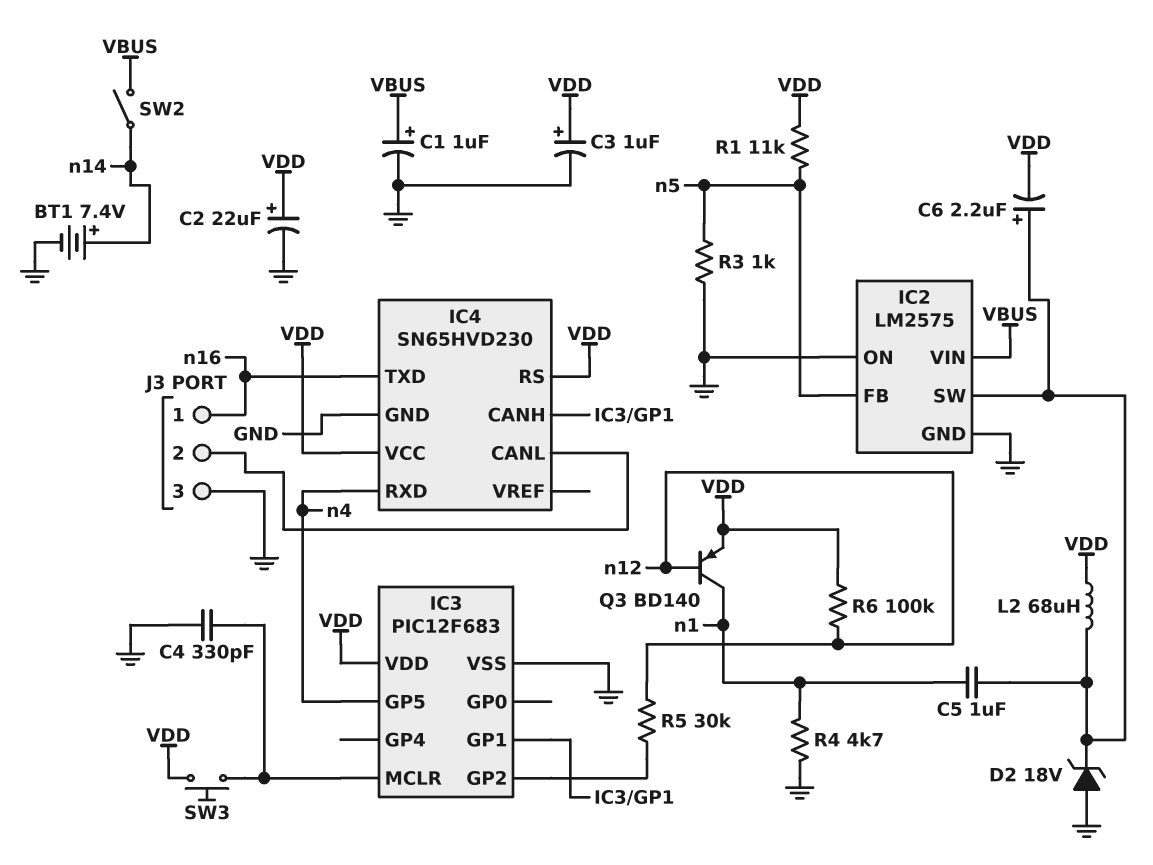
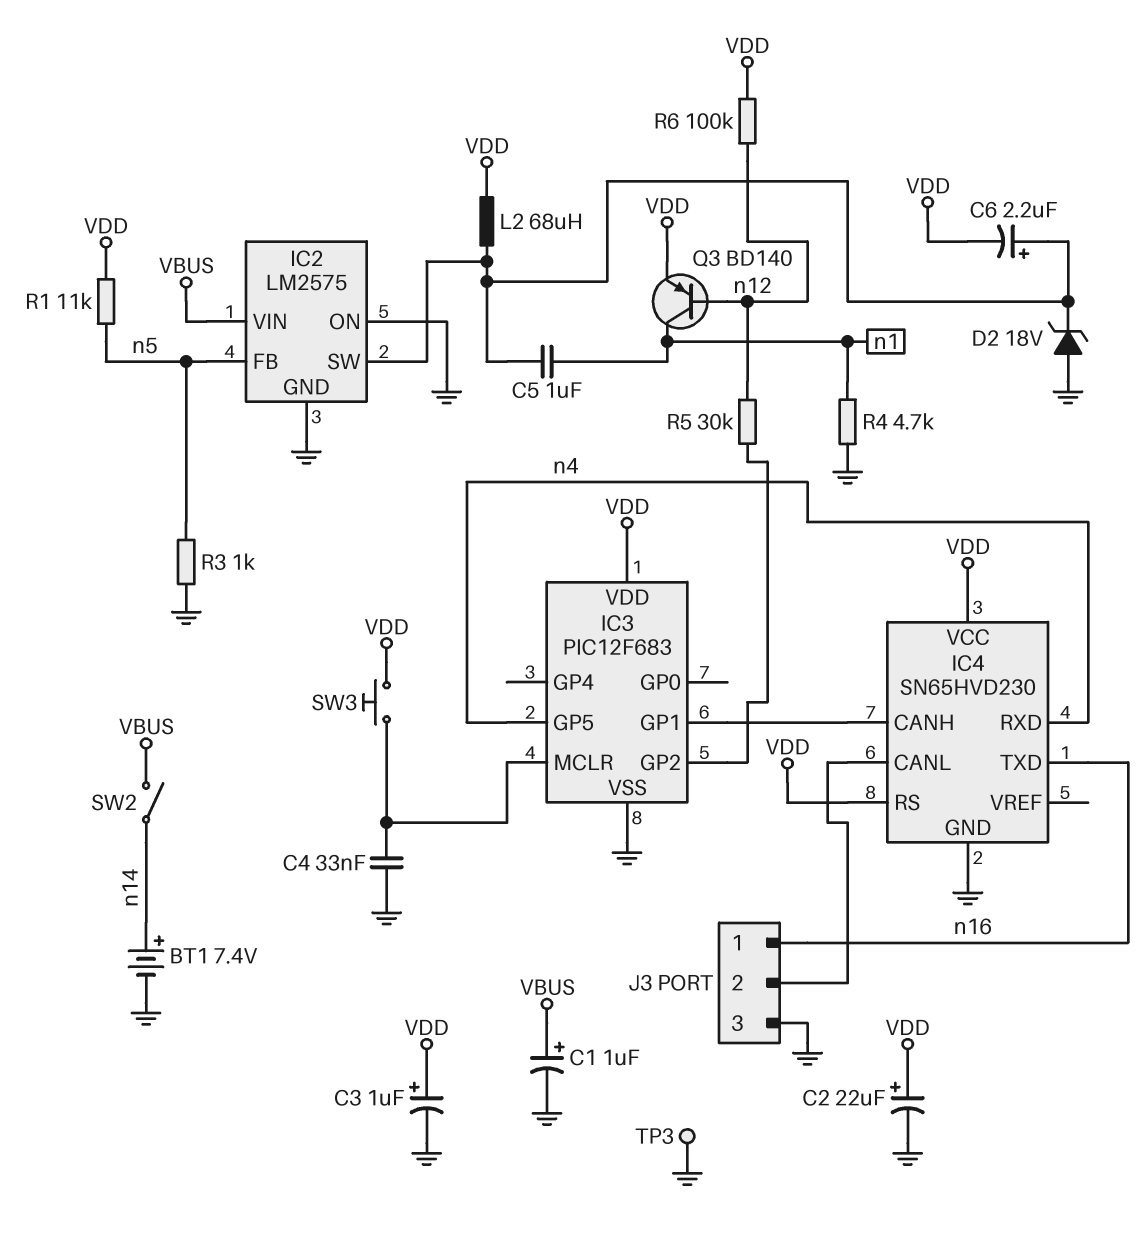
C4: 330pF (GND, IC3/MCLR) -> 33nF (GND, IC3/MCLR)
TP3: none -> test point (GND)

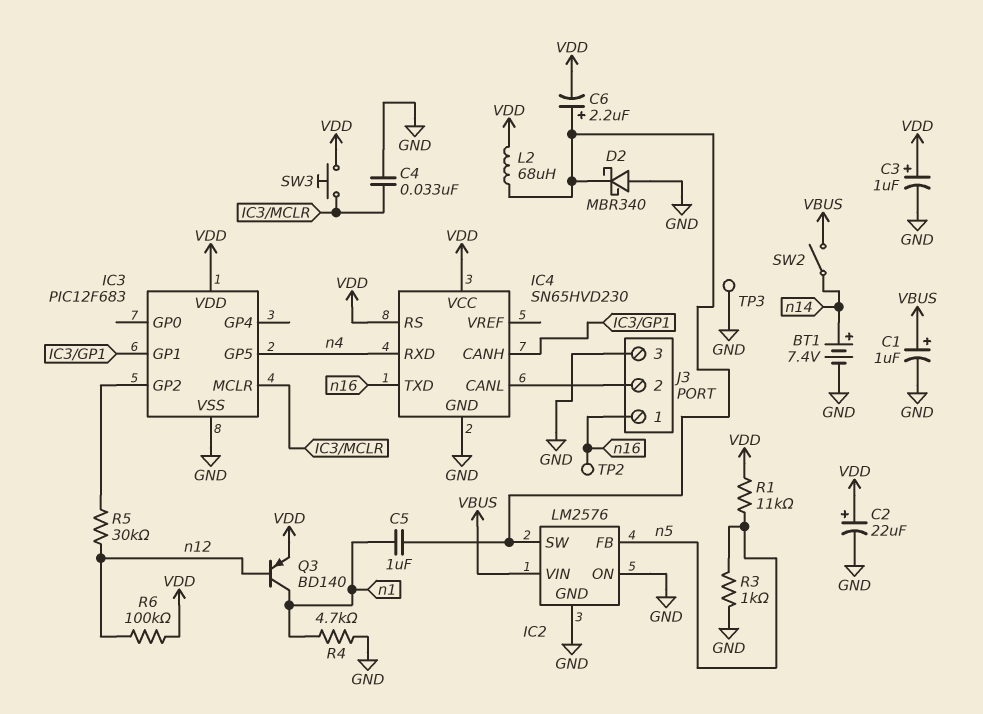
D2: zener 18V (A GND, K IC2/SW) -> schottky MBR340 (A GND, K IC2/SW)
IC2: LM2575 -> LM2576
TP2: none -> test point (n16)

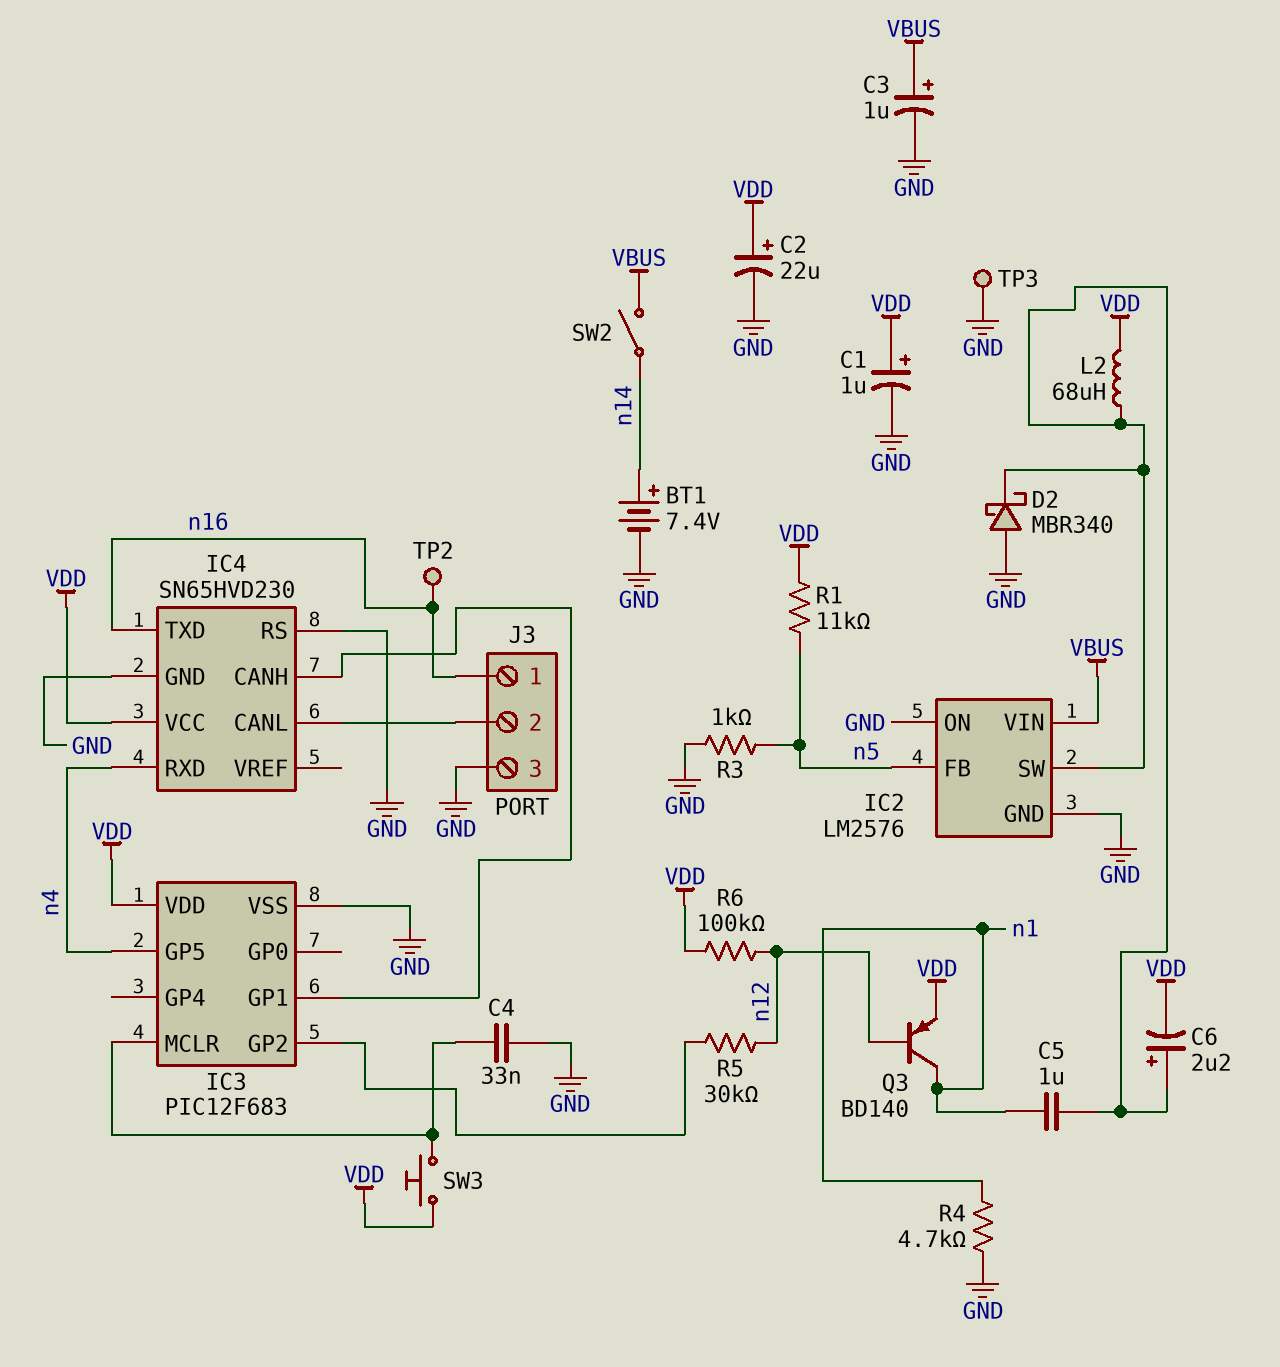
C1: 1uF (plus VBUS, minus GND) -> 1uF (plus VDD, minus GND)
C3: 1uF (plus VDD, minus GND) -> 1uF (plus VBUS, minus GND)
IC4 pin RS: VDD -> GND

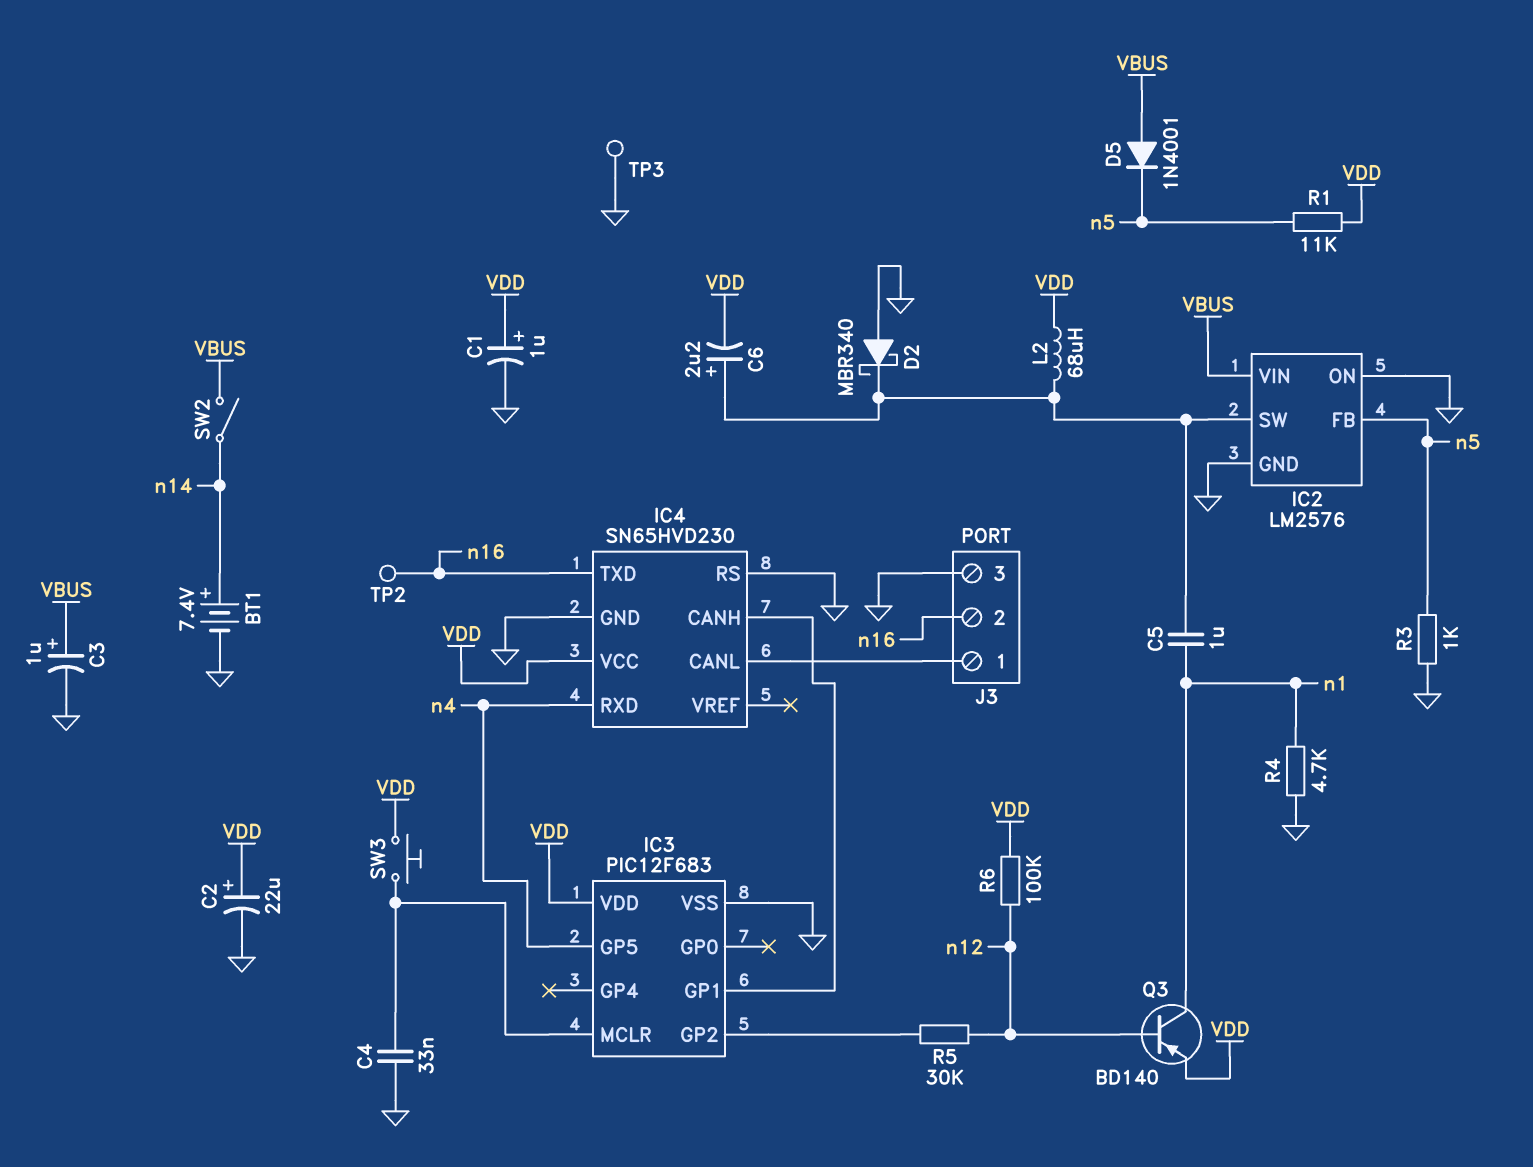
D5: none -> diode 1N4001 (A VBUS, K n5)
J3 pin 1: n16 -> IC4/CANL
J3 pin 2: IC4/CANL -> n16

